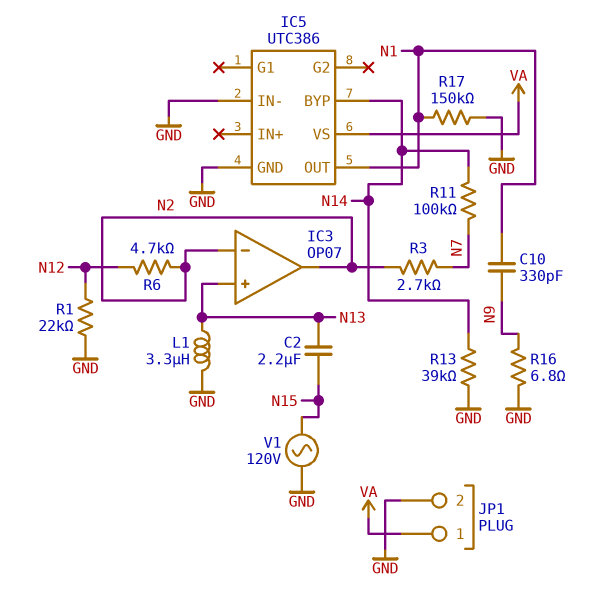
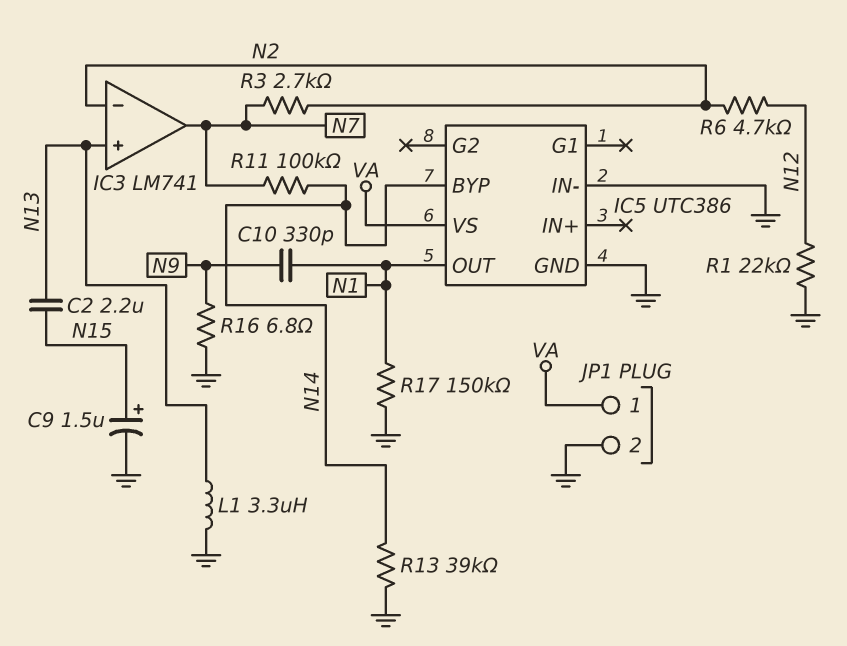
C9: none -> 1.5uF (plus N15, minus GND)
IC3: OP07 -> LM741
IC3 pin out: N2 -> N7
V1: AC 120V (GND, N15) -> none

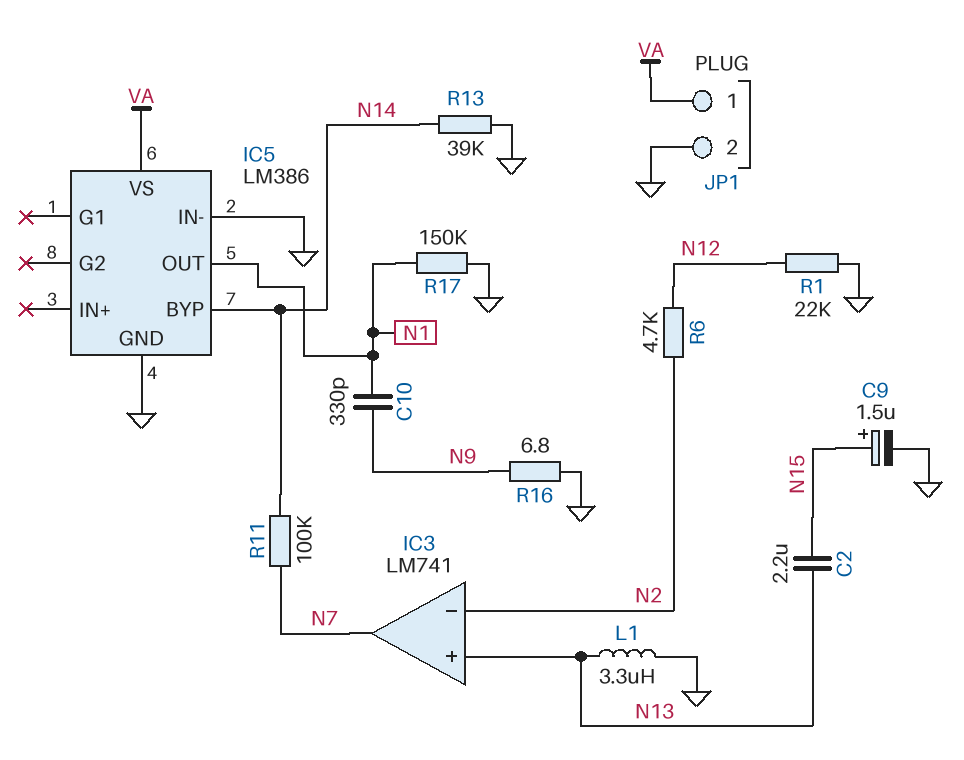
IC5: UTC386 -> LM386
R3: 2.7k (N2, N7) -> none

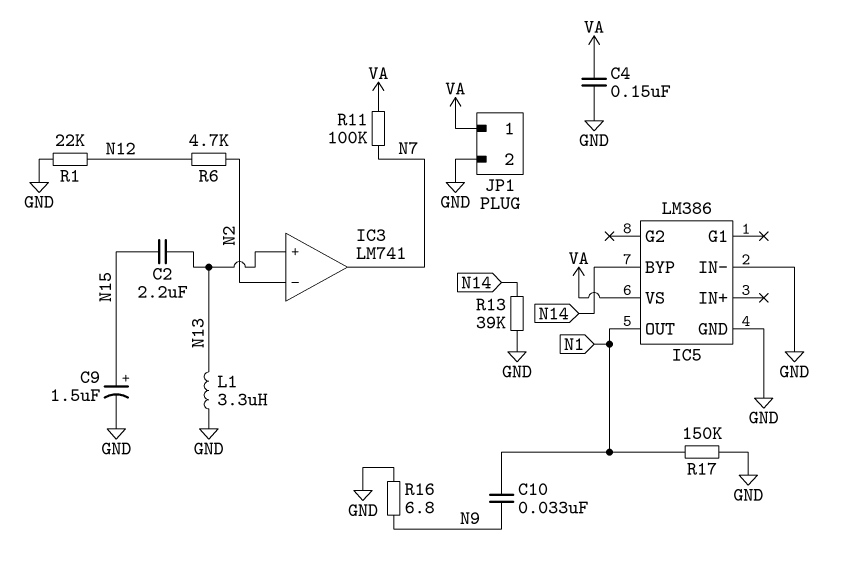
C4: none -> 150nF (GND, VA)
C10: 330pF (N1, N9) -> 33nF (N1, N9)
R11: 100k (N7, N14) -> 100k (N7, VA)

